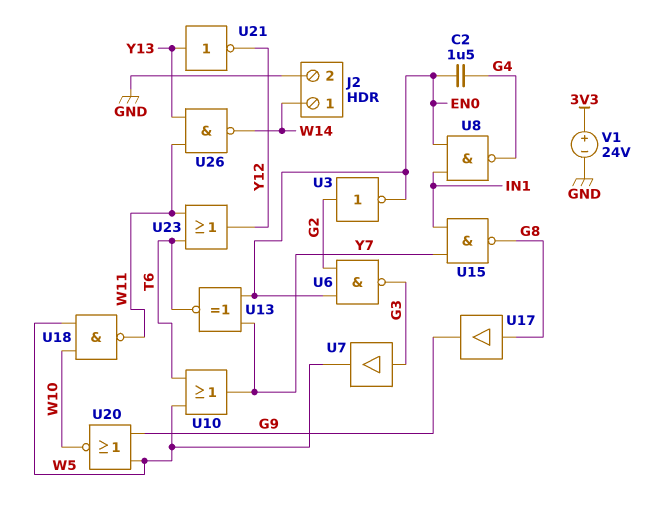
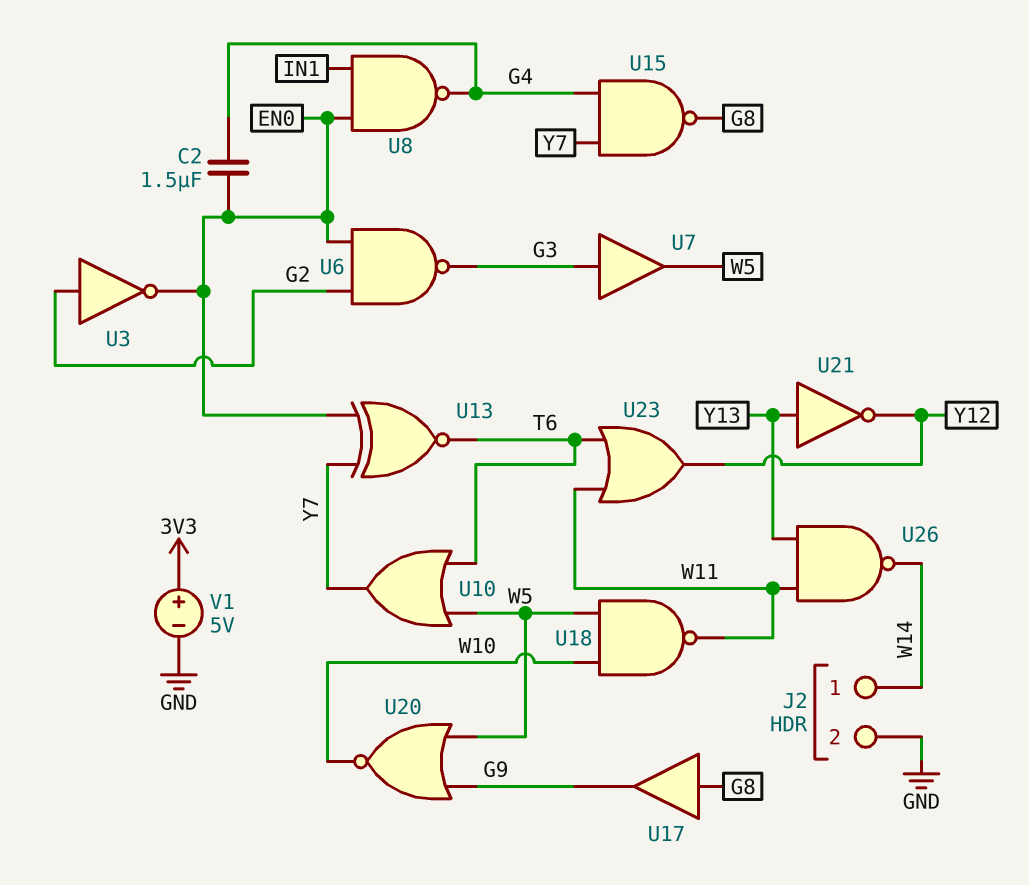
U15: NAND (in IN1, in Y7, out G8) -> NAND (in G4, in Y7, out G8)
V1: 24V (plus 3V3, minus GND) -> 5V (plus 3V3, minus GND)

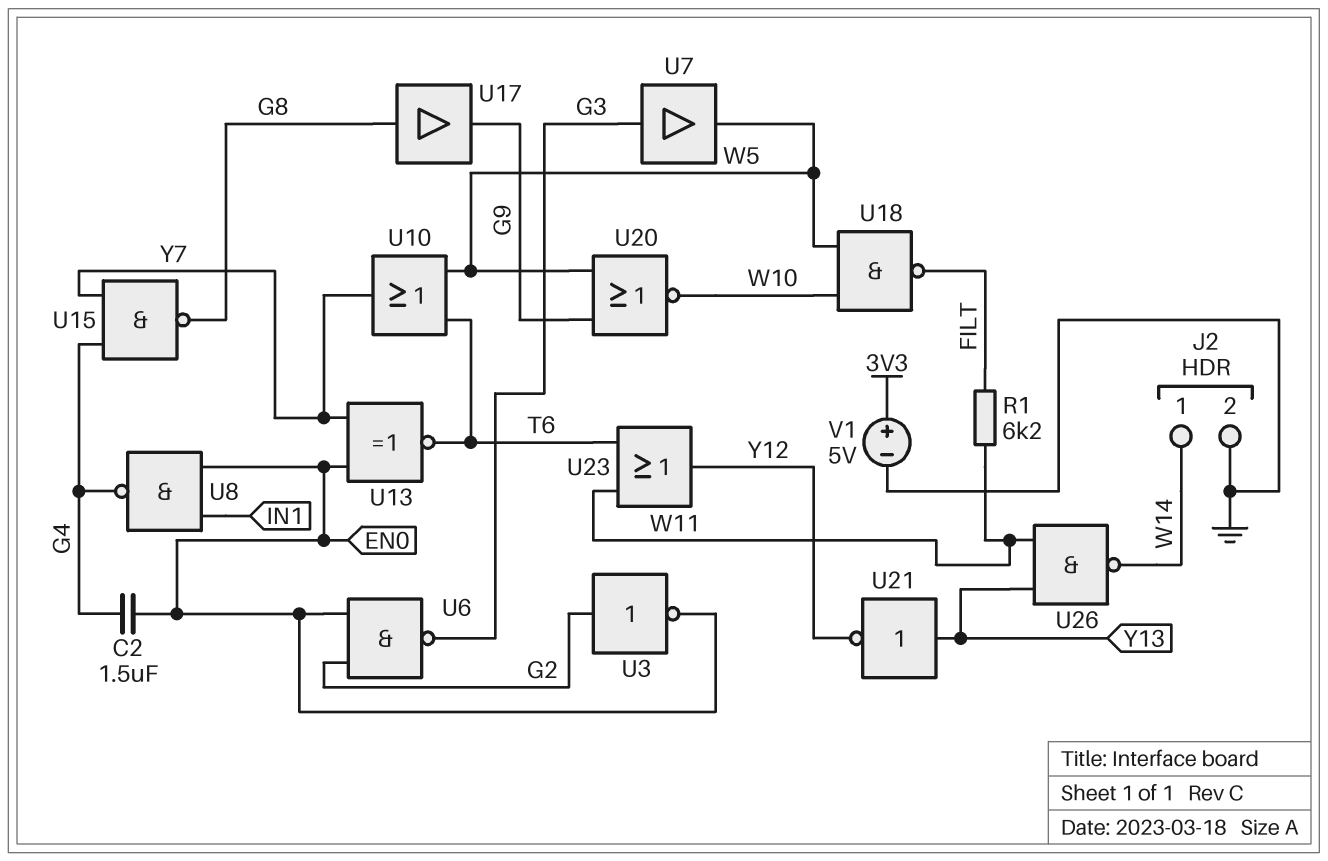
R1: none -> 6.2k (FILT, W11)
U18: NAND (in W5, in W10, out W11) -> NAND (in W5, in W10, out FILT)

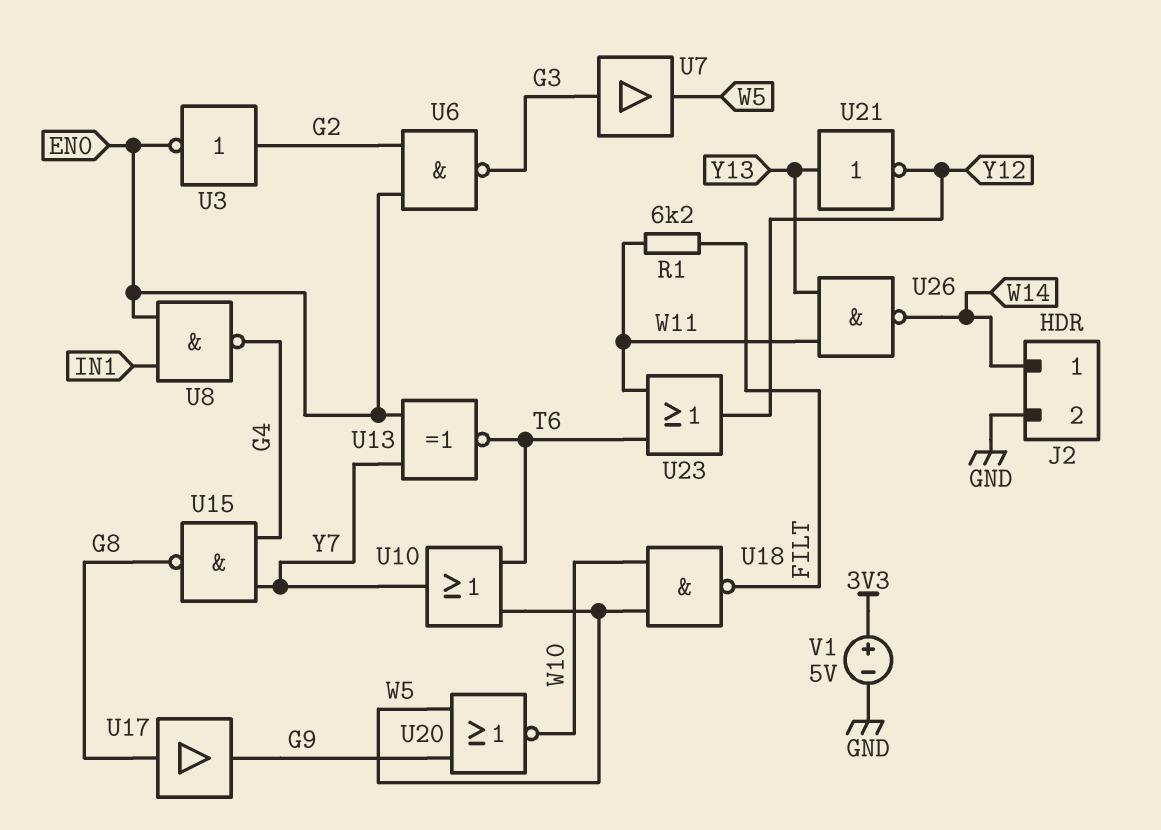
C2: 1.5uF (EN0, G4) -> none

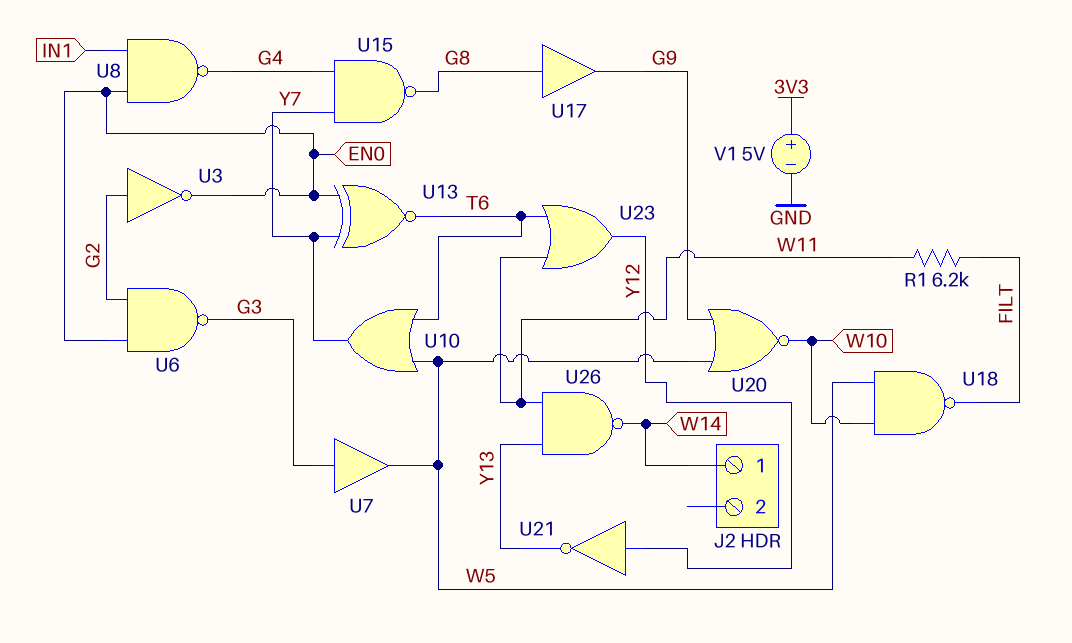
J2 pin 2: GND -> none
U21: NOT (in Y13, out Y12) -> NOT (in Y12, out Y13)

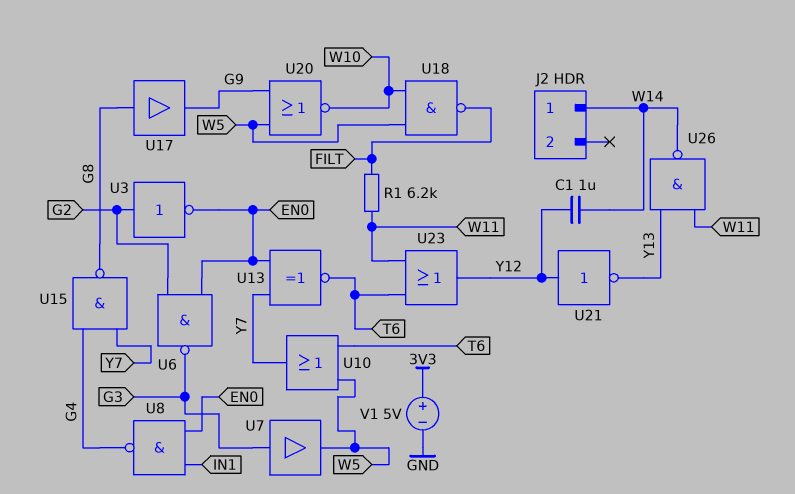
C1: none -> 1uF (W14, Y12)

